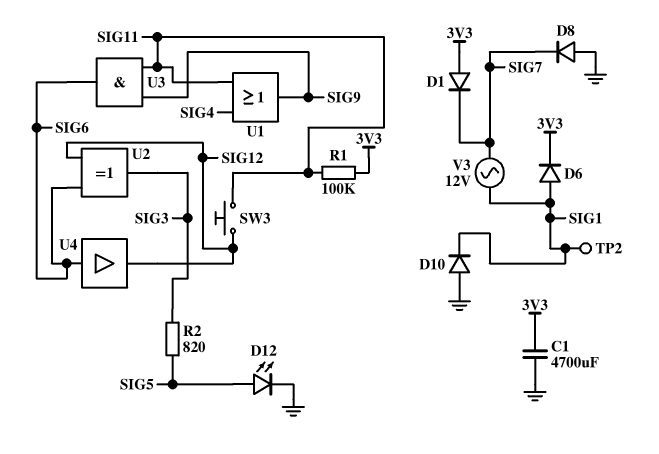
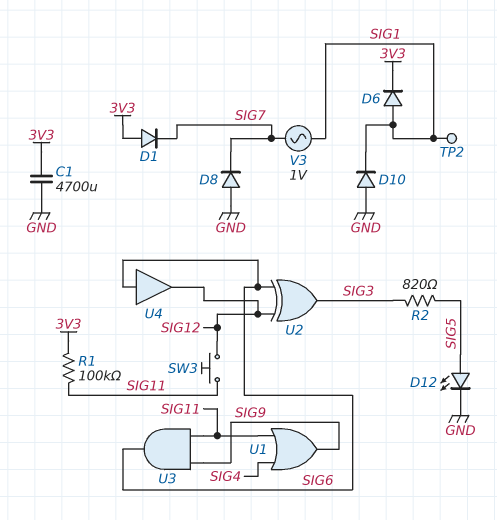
V3: AC 12V (SIG1, SIG7) -> AC 1V (SIG1, SIG7)

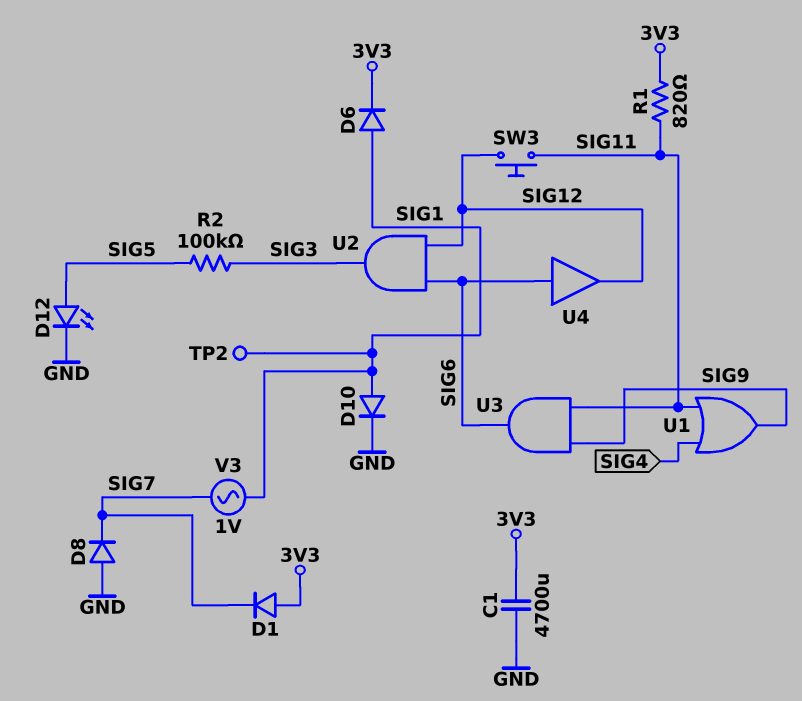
D10: diode (A GND, K SIG1) -> diode (A SIG1, K GND)
R1: 100k (3V3, SIG11) -> 820 (3V3, SIG11)
R2: 820 (SIG3, SIG5) -> 100k (SIG3, SIG5)
U2: XOR (in SIG6, in SIG12, out SIG3) -> AND (in SIG6, in SIG12, out SIG3)

